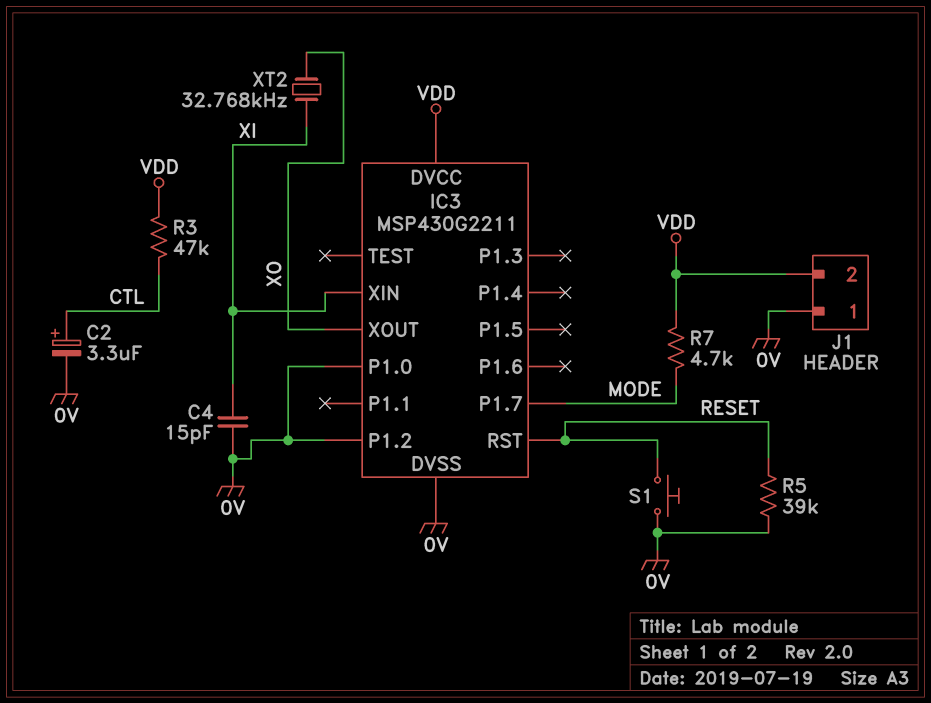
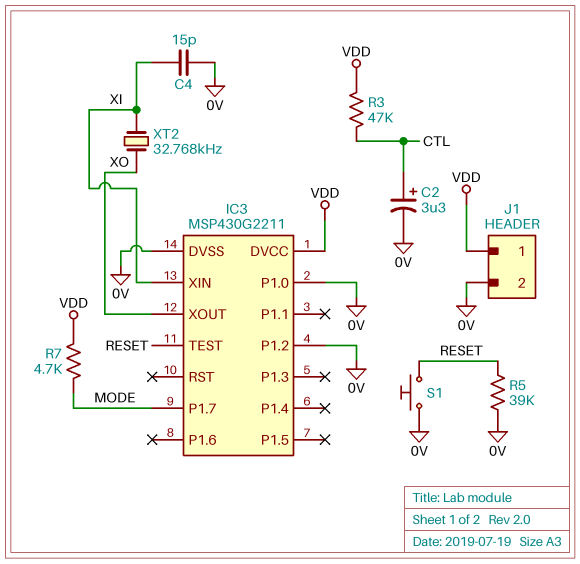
IC3 pin RST: RESET -> none
IC3 pin TEST: none -> RESET
J1 pin 1: 0V -> VDD
J1 pin 2: VDD -> 0V

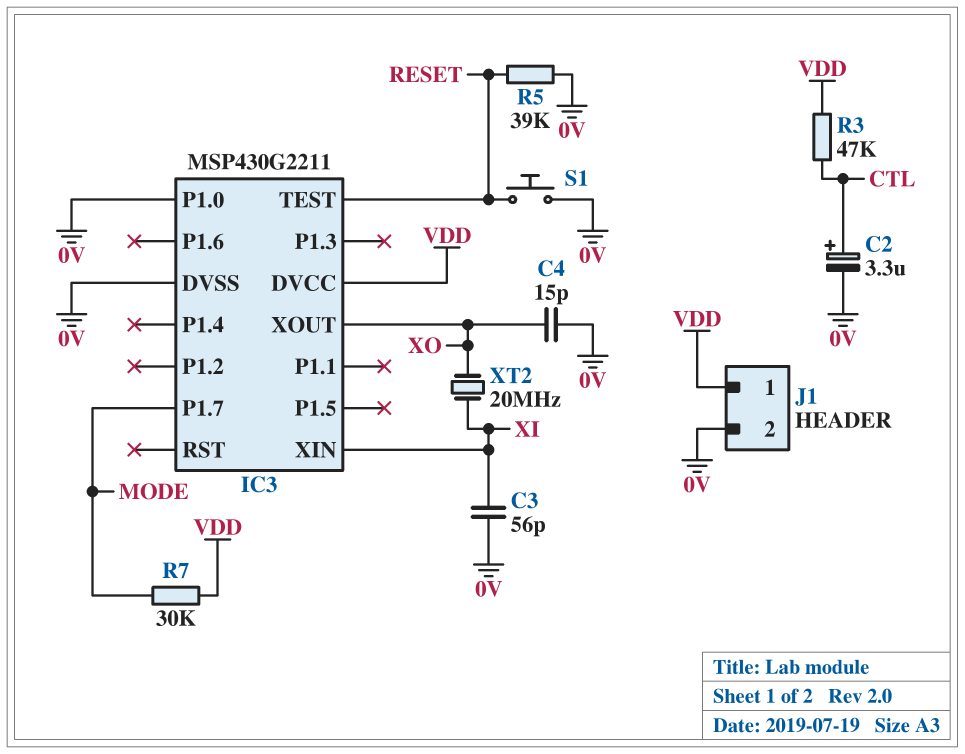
C3: none -> 56pF (0V, XI)
C4: 15pF (0V, XI) -> 15pF (0V, XO)
IC3 pin P1.2: 0V -> none
R7: 4.7k (MODE, VDD) -> 30k (MODE, VDD)
XT2: 32.768kHz (XI, XO) -> 20MHz (XI, XO)

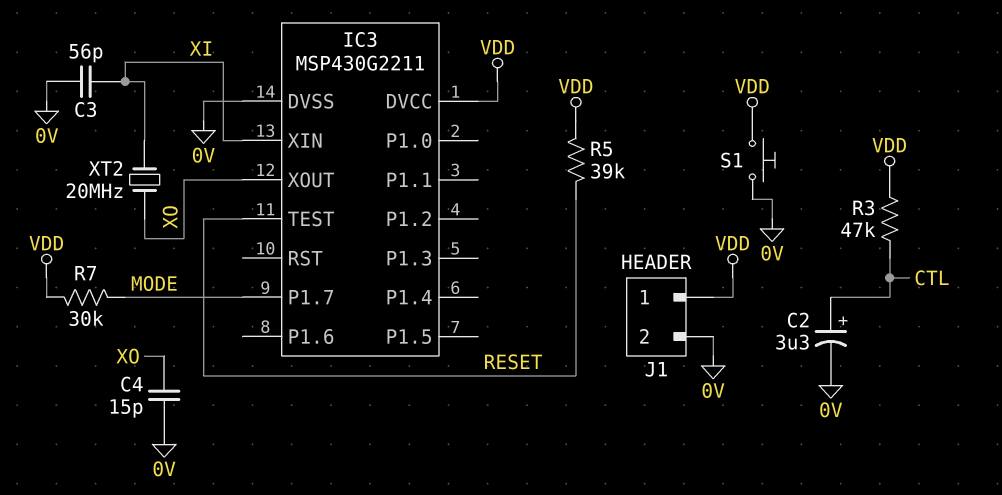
IC3 pin P1.0: 0V -> none
R5: 39k (0V, RESET) -> 39k (RESET, VDD)
S1: button (0V, RESET) -> button (0V, VDD)

